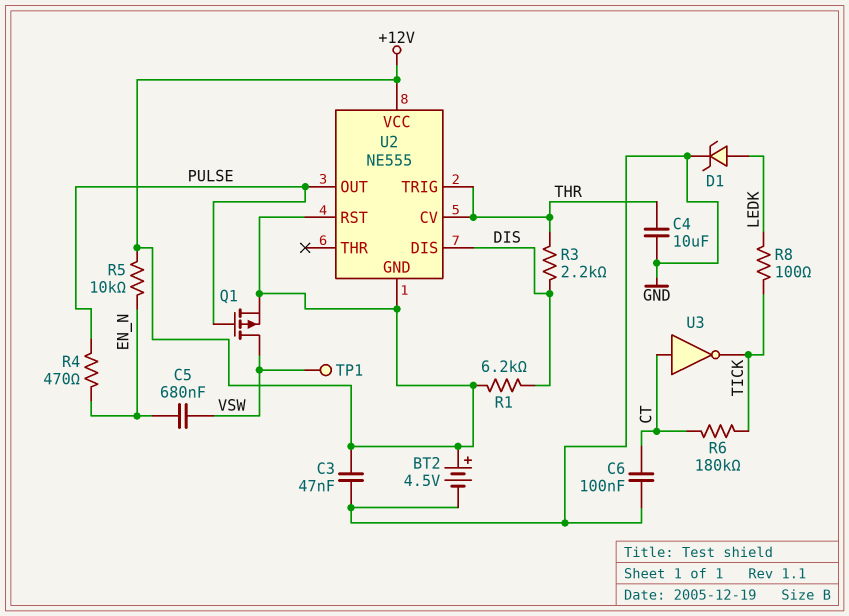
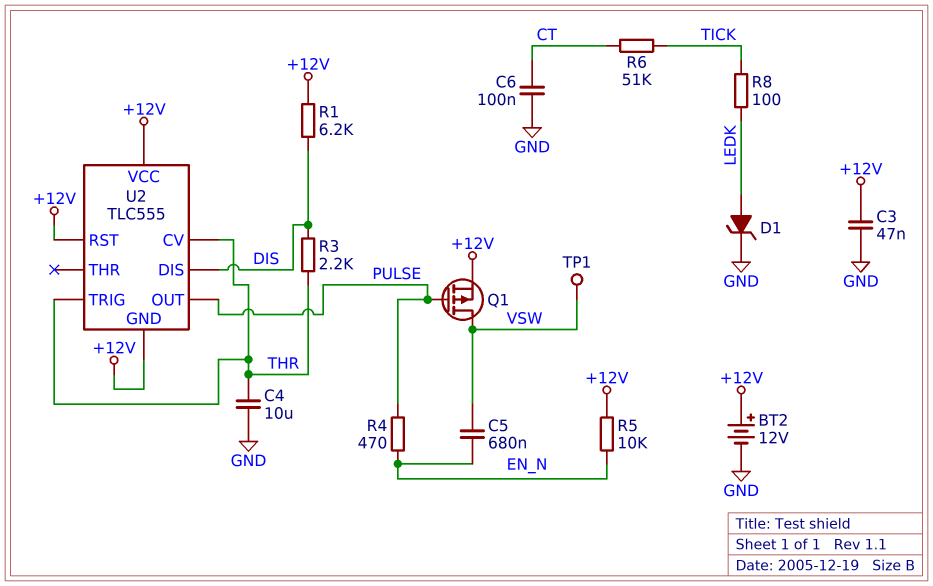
BT2: 4.5V (plus +12V, minus GND) -> 12V (plus +12V, minus GND)
R6: 180k (CT, TICK) -> 51k (CT, TICK)
U2: NE555 -> TLC555
U3: NOT (in CT, out TICK) -> none

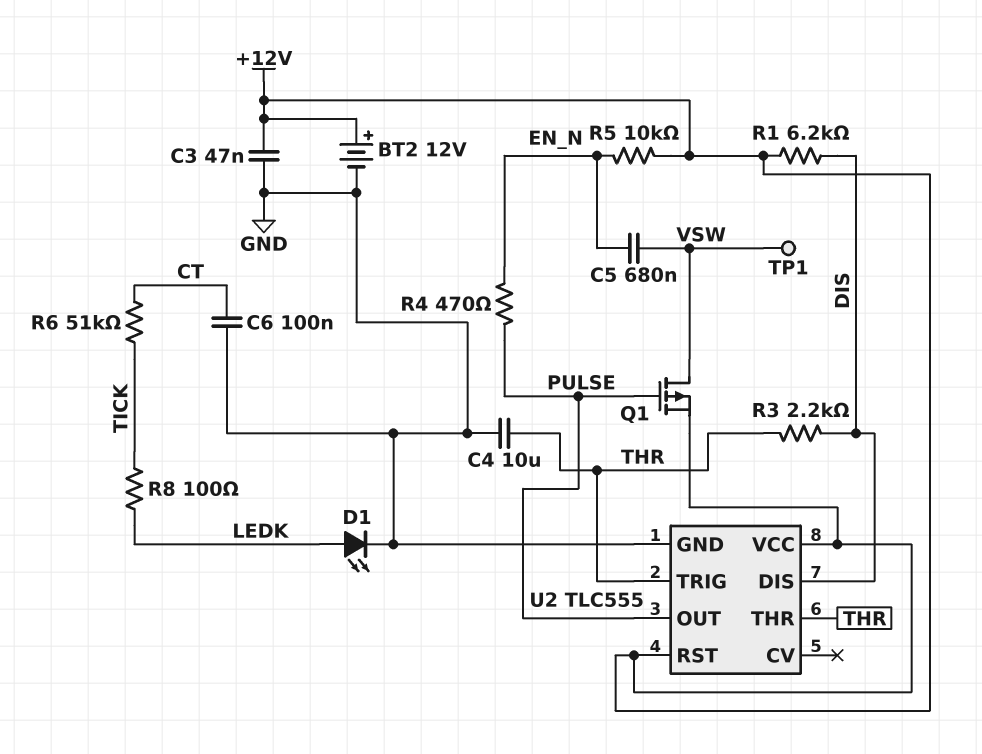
D1: zener (A LEDK, K GND) -> LED (A LEDK, K GND)
U2 pin CV: THR -> none
U2 pin GND: +12V -> GND
U2 pin THR: none -> THR

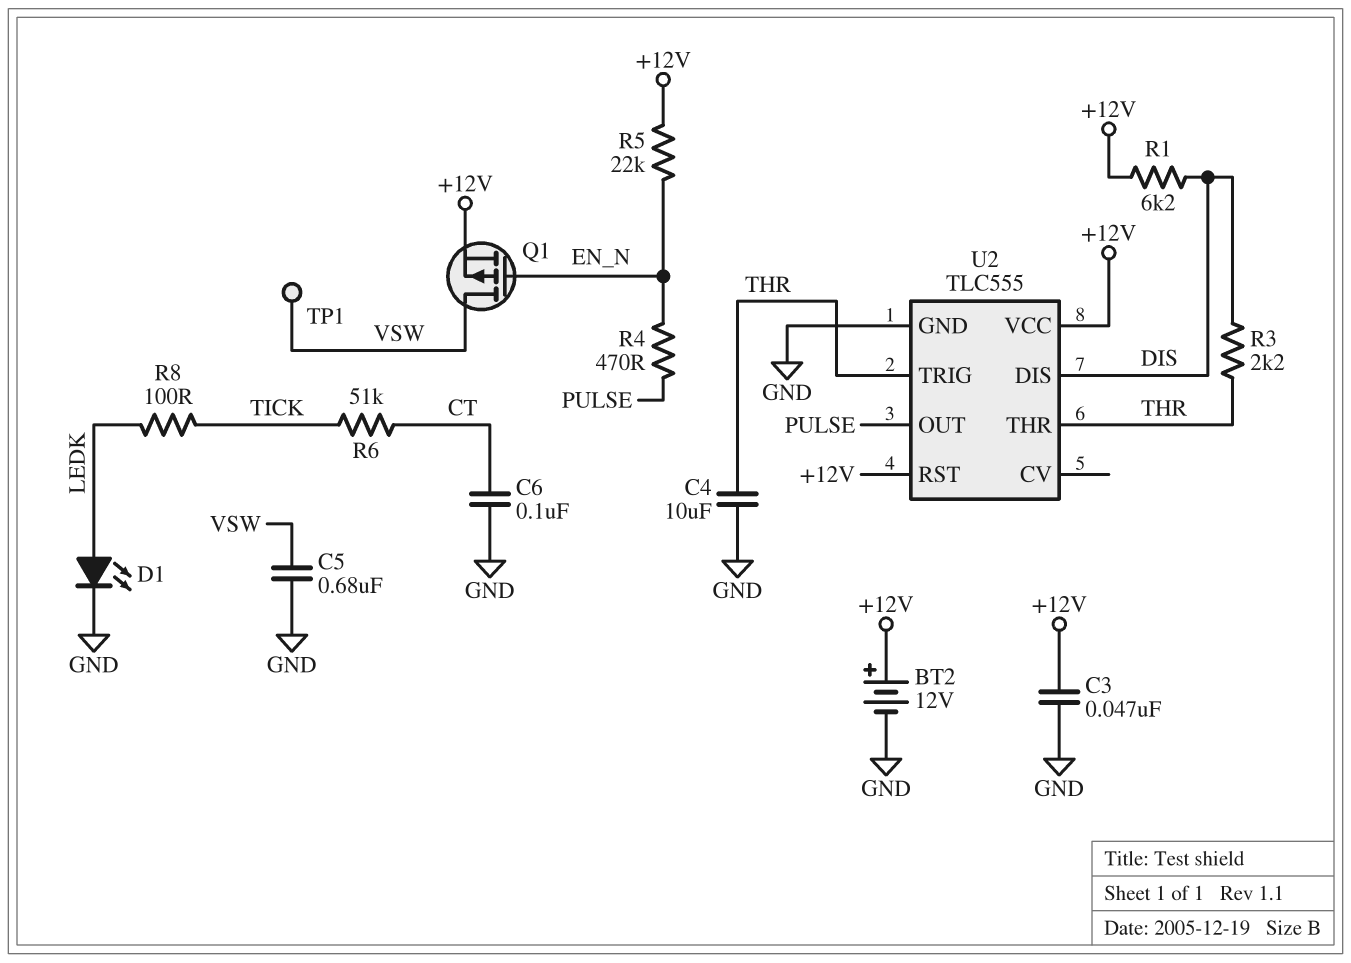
C5: 680nF (EN_N, VSW) -> 680nF (GND, VSW)
Q1: PMOS (G PULSE, D VSW, S +12V) -> PMOS (G EN_N, D VSW, S +12V)
R5: 10k (+12V, EN_N) -> 22k (+12V, EN_N)

